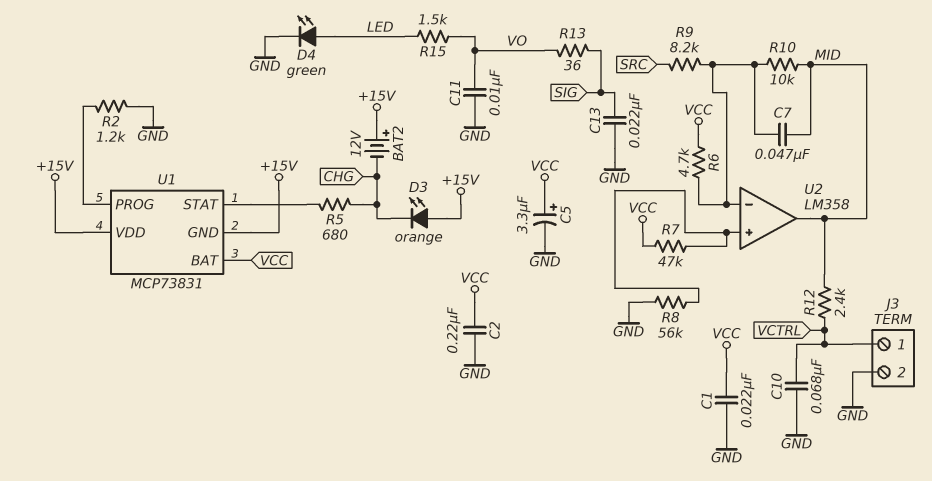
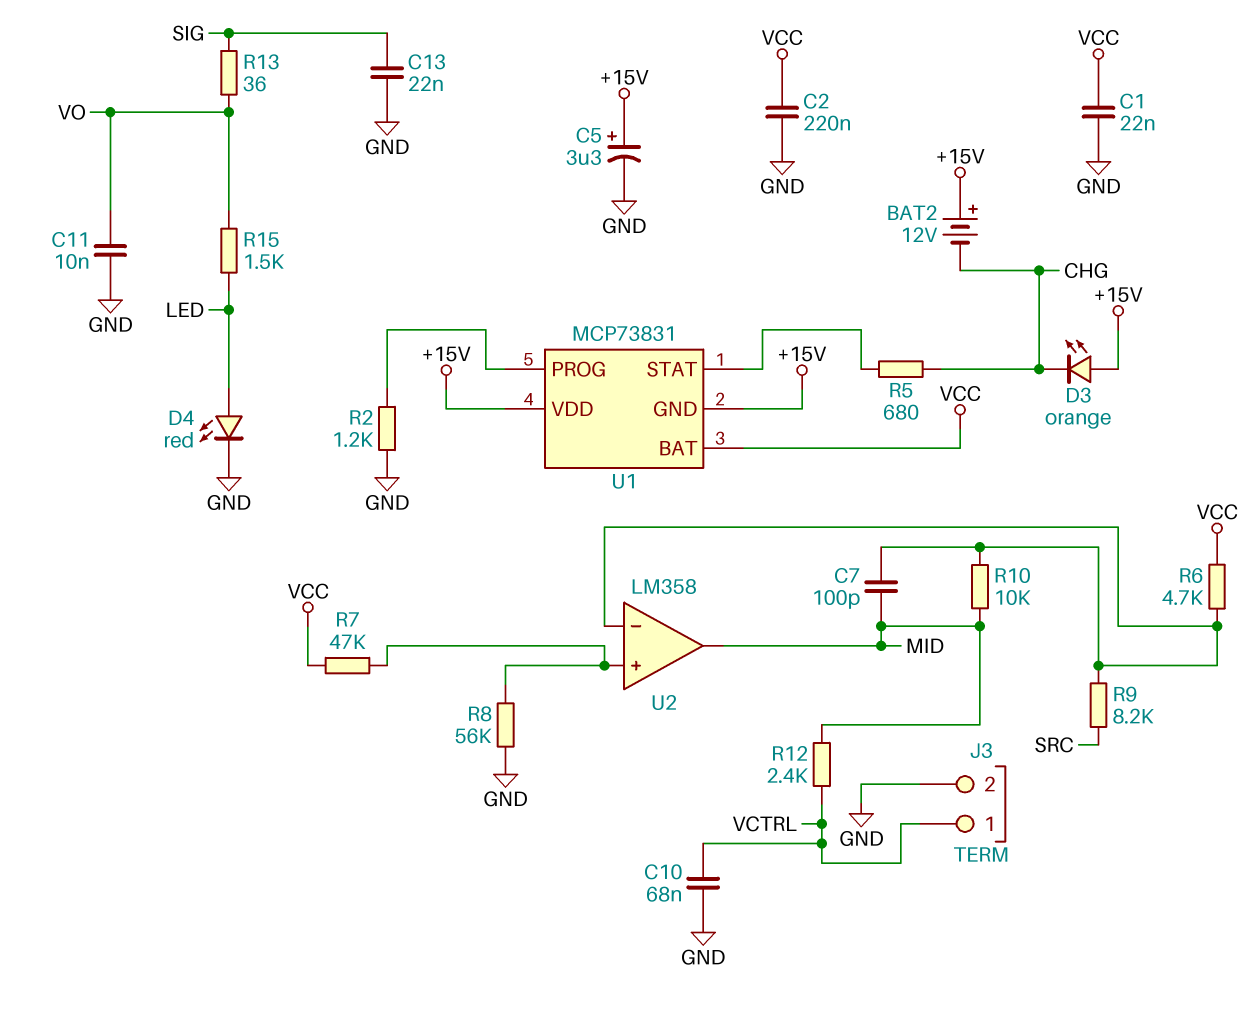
C5: 3.3uF (plus VCC, minus GND) -> 3.3uF (plus +15V, minus GND)
C7: 47nF (MID, U2/in-) -> 100pF (MID, U2/in-)
D4: LED green (A LED, K GND) -> LED red (A LED, K GND)

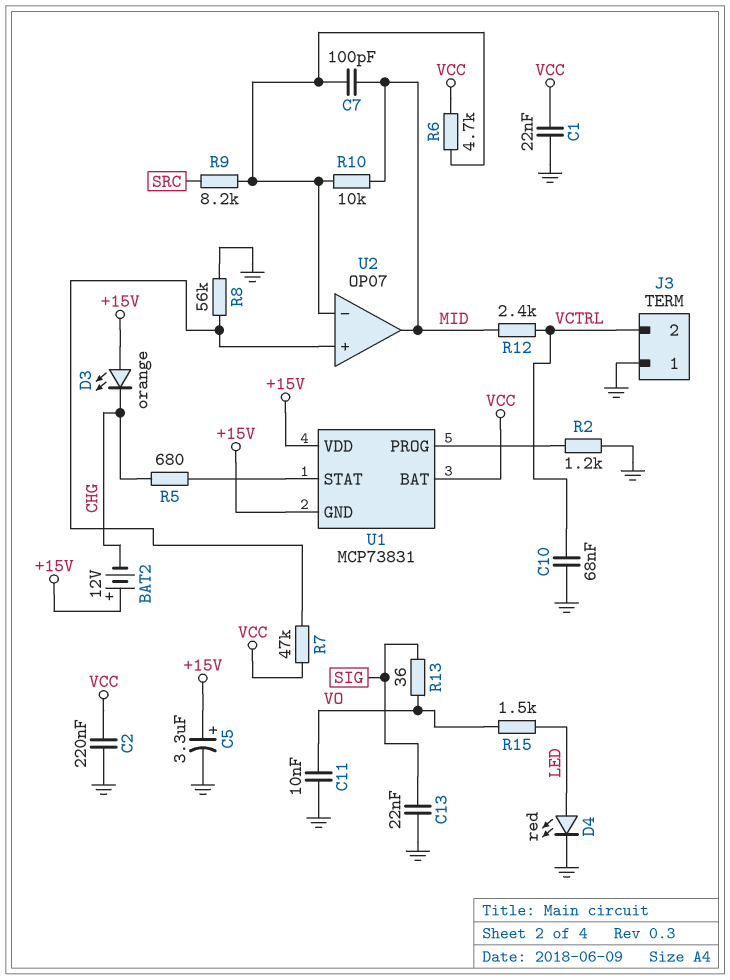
J3 pin 1: VCTRL -> GND
J3 pin 2: GND -> VCTRL
U2: LM358 -> OP07

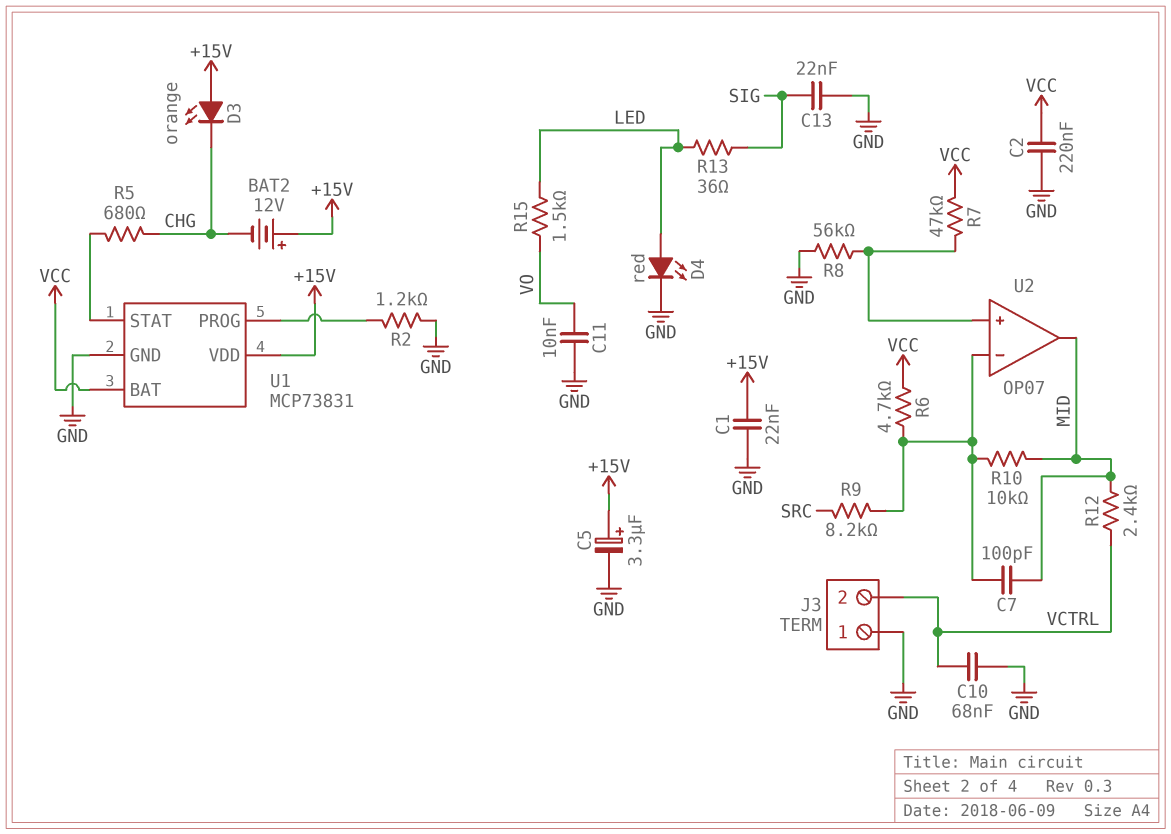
C1: 22nF (GND, VCC) -> 22nF (+15V, GND)
R13: 36 (SIG, VO) -> 36 (LED, SIG)
U1 pin GND: +15V -> GND

